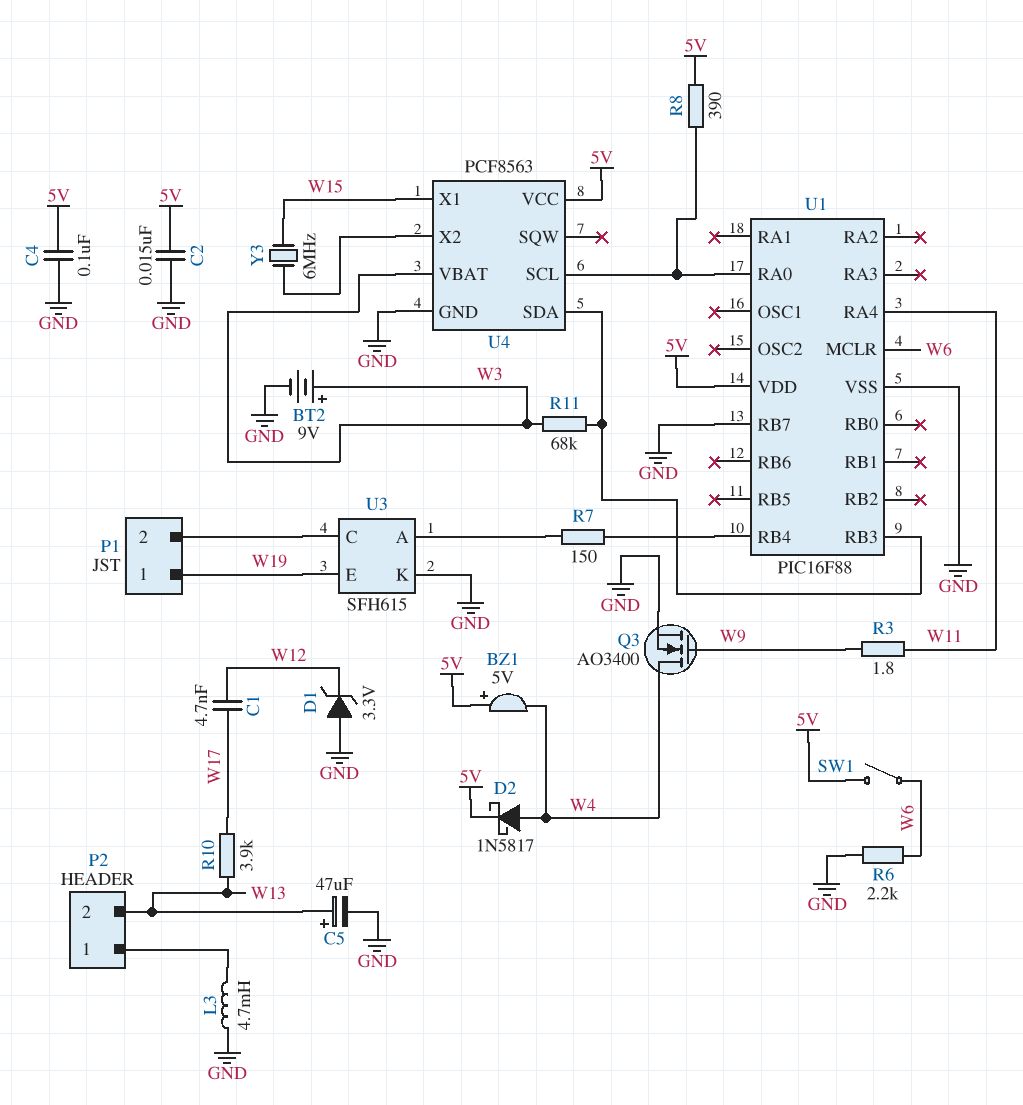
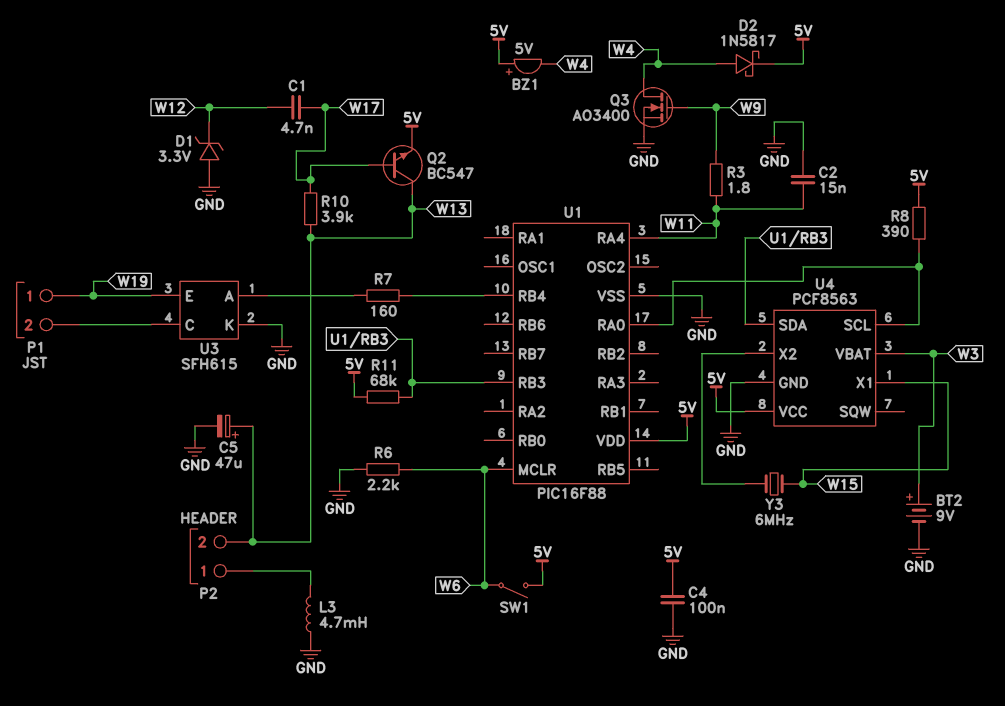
C2: 15nF (5V, GND) -> 15nF (GND, W11)
Q2: none -> NPN BC547 (B W17, C W13, E 5V)
R7: 150 (U1/RB4, U3/A) -> 160 (U1/RB4, U3/A)
R11: 68k (U1/RB3, W3) -> 68k (5V, U1/RB3)
U1 pin RB7: GND -> none

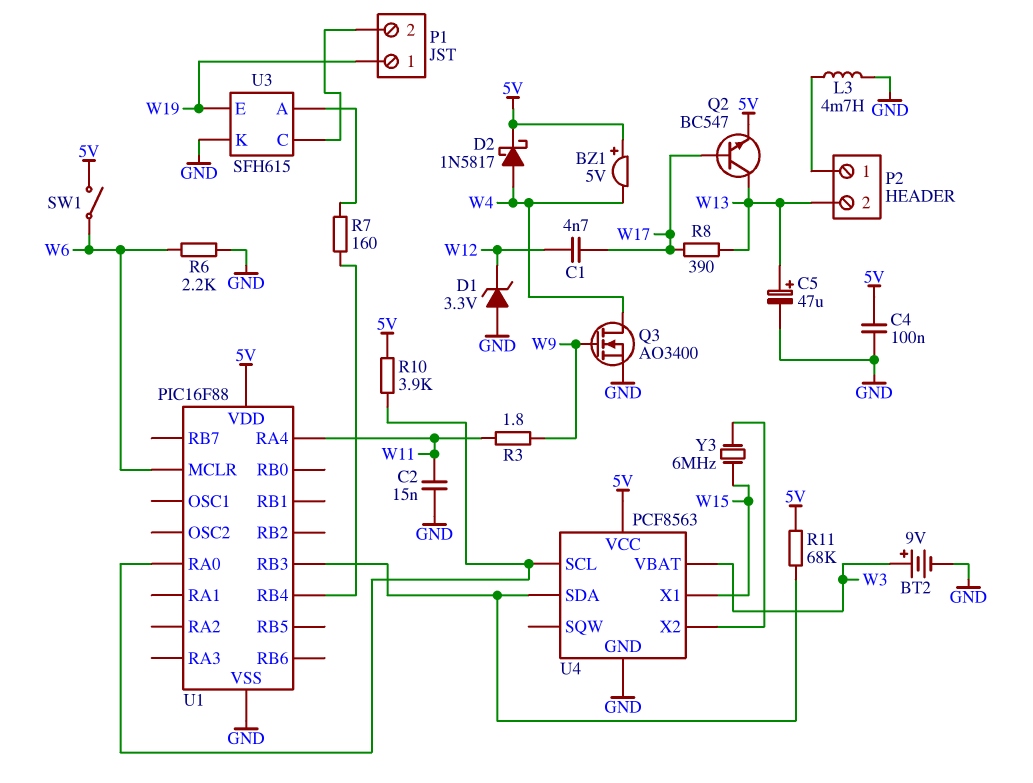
R8: 390 (5V, U1/RA0) -> 390 (W13, W17)
R10: 3.9k (W13, W17) -> 3.9k (5V, U1/RA0)

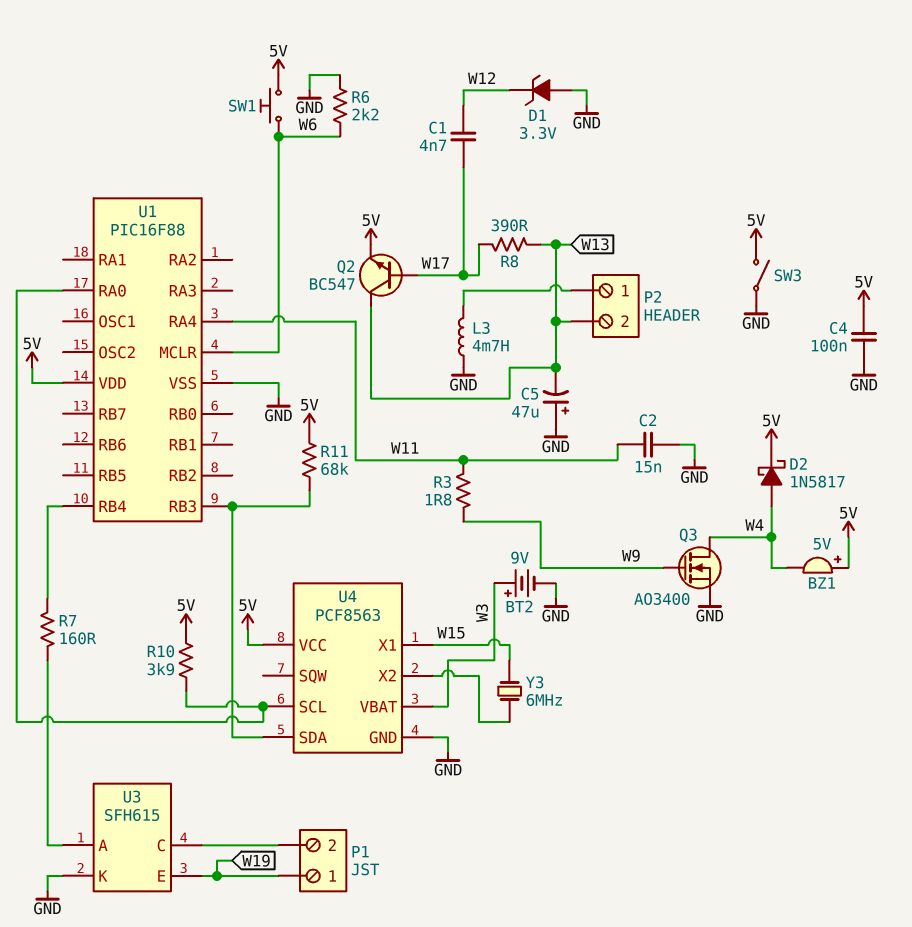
C5: 47uF (plus W13, minus GND) -> 47uF (plus GND, minus W13)
SW1: switch (5V, W6) -> button (5V, W6)
SW3: none -> switch (5V, GND)

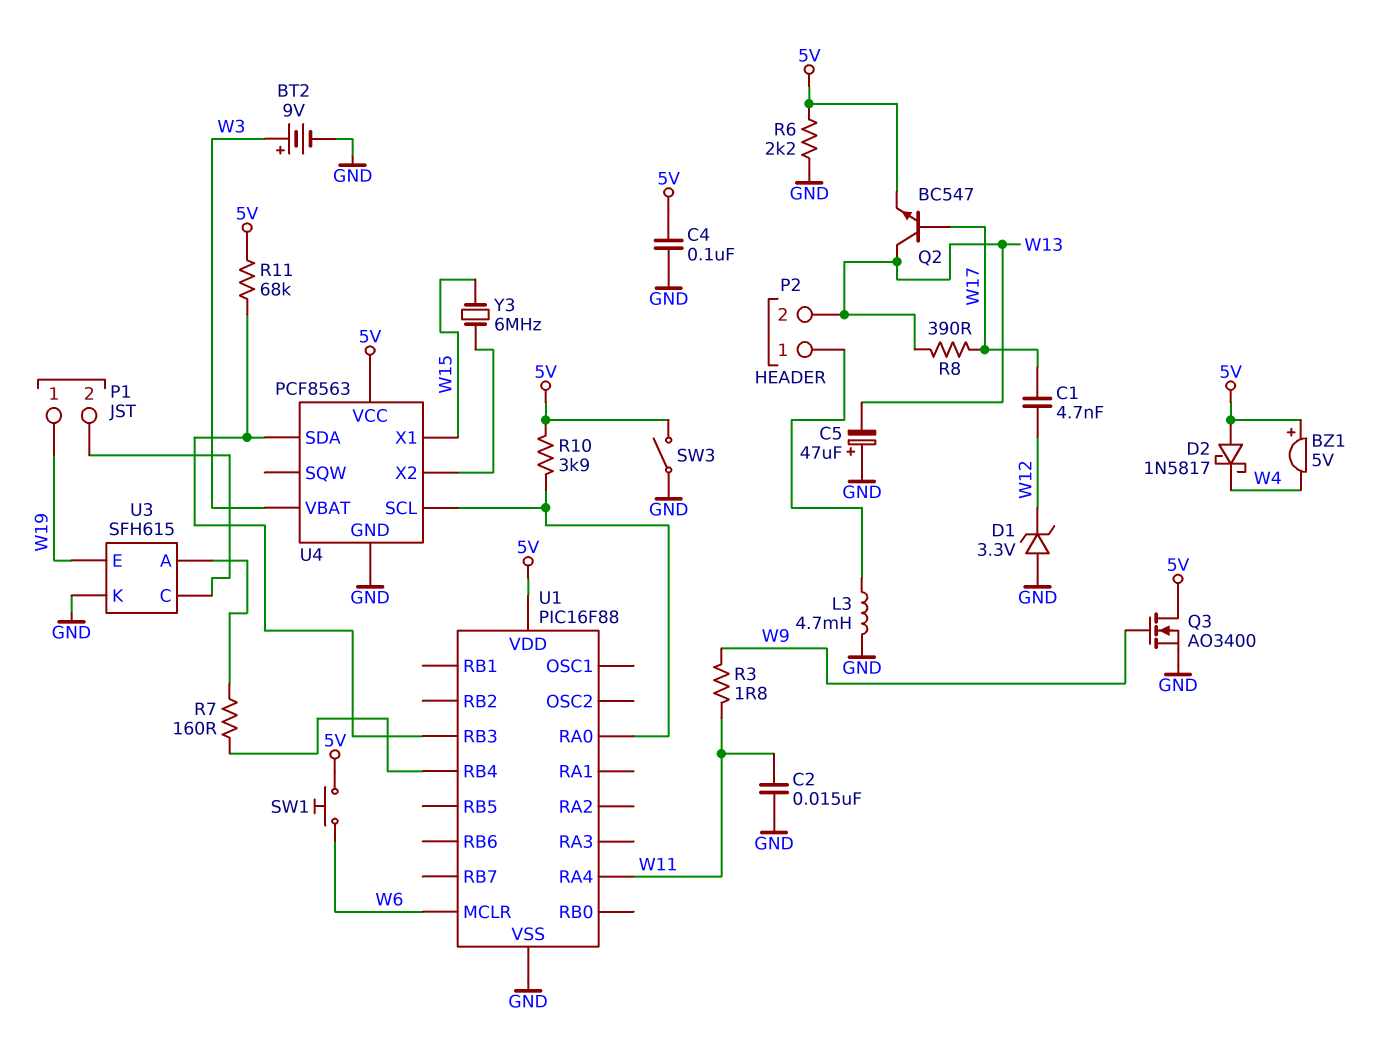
D2: schottky 1N5817 (A W4, K 5V) -> schottky 1N5817 (A 5V, K W4)
Q3: NMOS AO3400 (G W9, D W4, S GND) -> NMOS AO3400 (G W9, D 5V, S GND)
R6: 2.2k (GND, W6) -> 2.2k (5V, GND)

